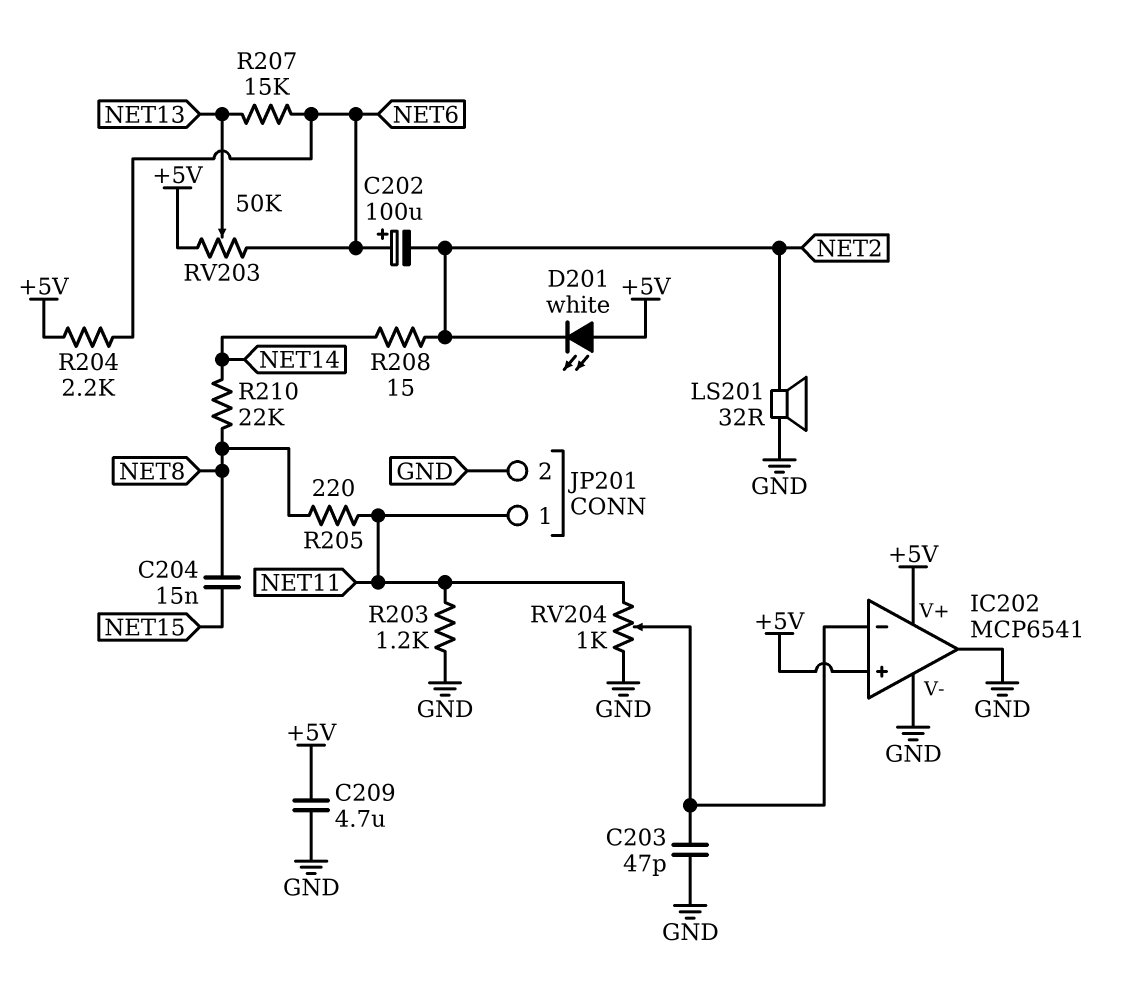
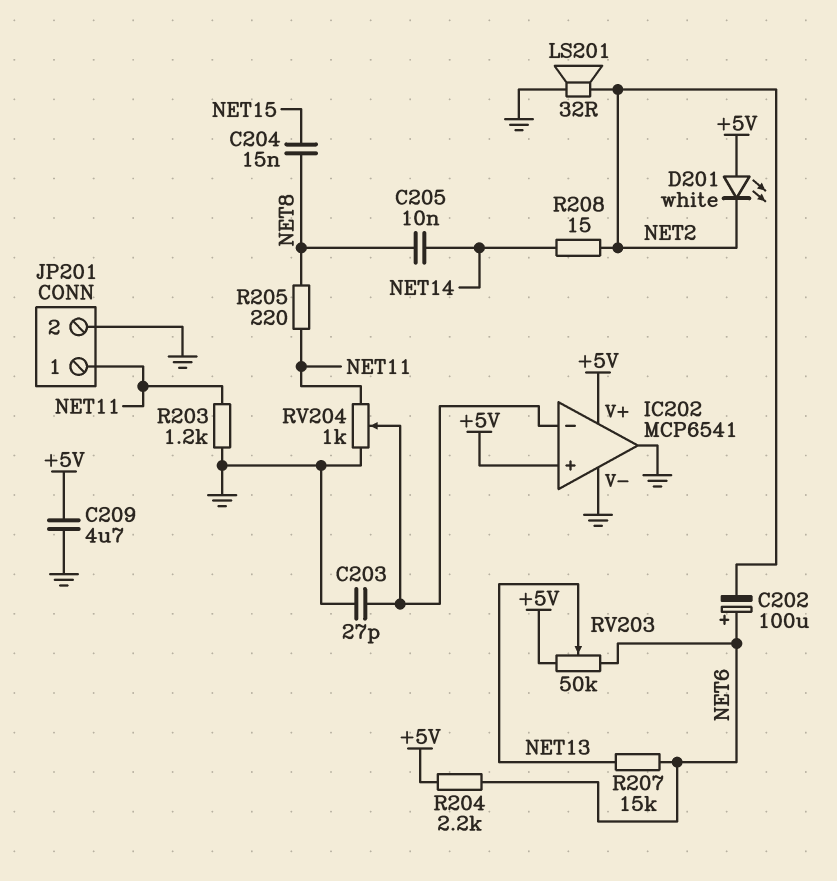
C203: 47pF (GND, IC202/in-) -> 27pF (GND, IC202/in-)
C205: none -> 10nF (NET8, NET14)
R210: 22k (NET8, NET14) -> none

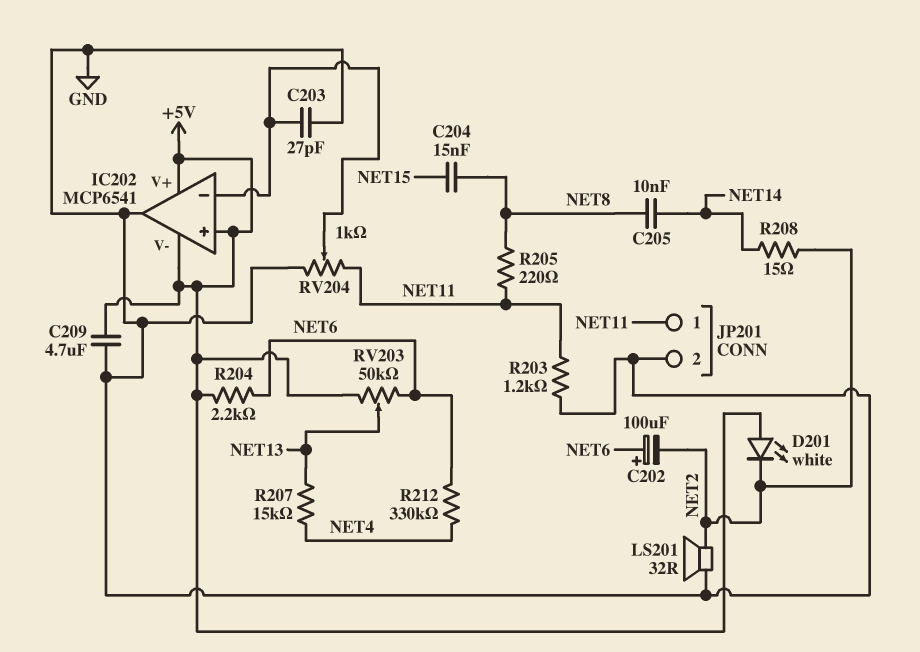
IC202 pin V-: GND -> +5V
R207: 15k (NET6, NET13) -> 15k (NET4, NET13)
R212: none -> 330k (NET4, NET6)

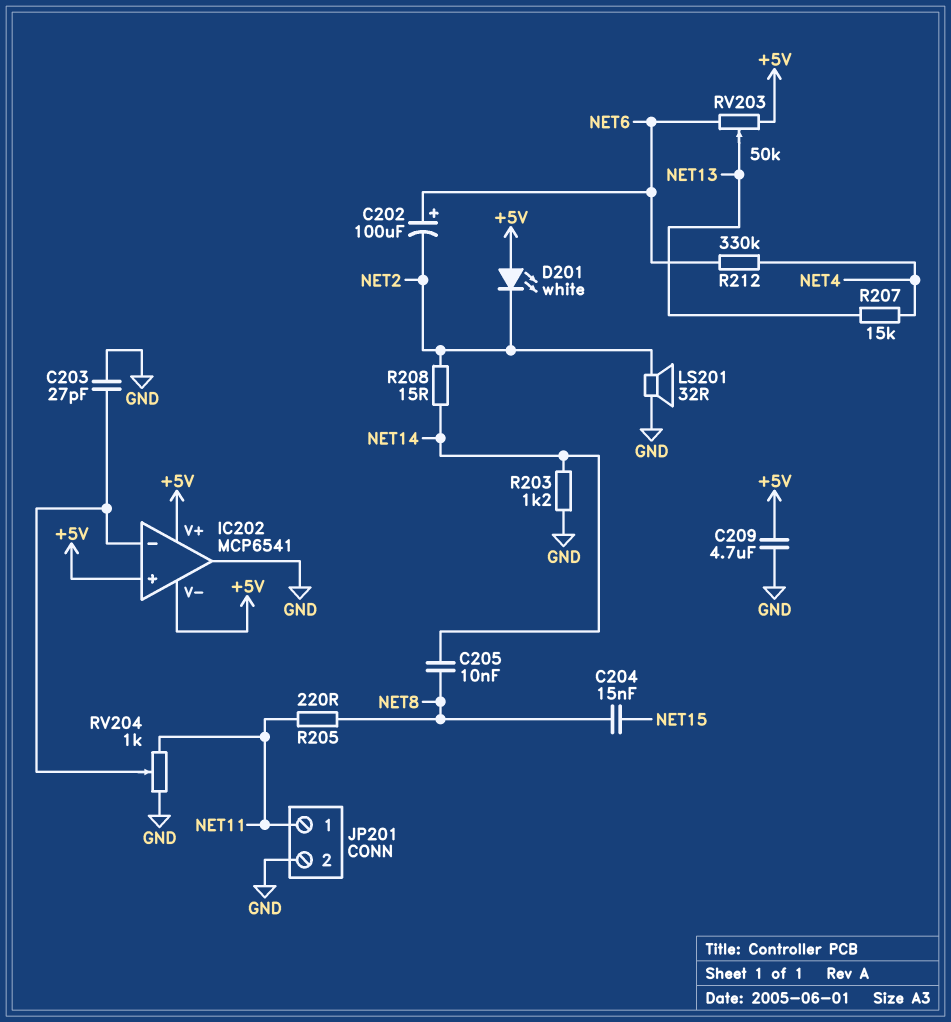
R203: 1.2k (GND, NET11) -> 1.2k (GND, NET14)
R204: 2.2k (+5V, NET6) -> none

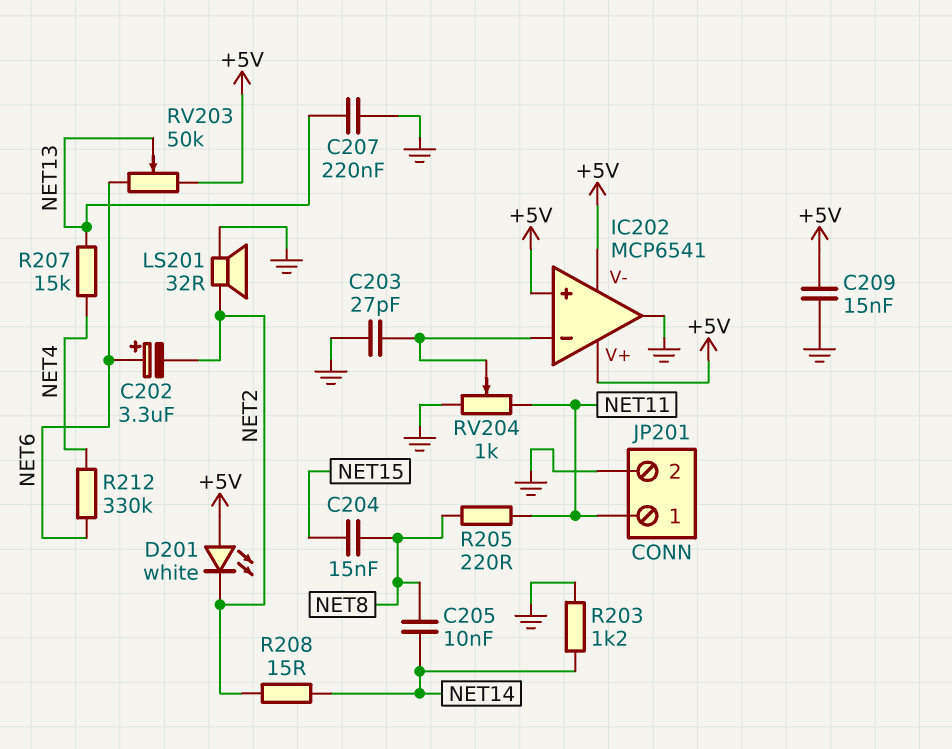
C202: 100uF (plus NET6, minus NET2) -> 3.3uF (plus NET6, minus NET2)
C207: none -> 220nF (GND, NET13)
C209: 4.7uF (+5V, GND) -> 15nF (+5V, GND)

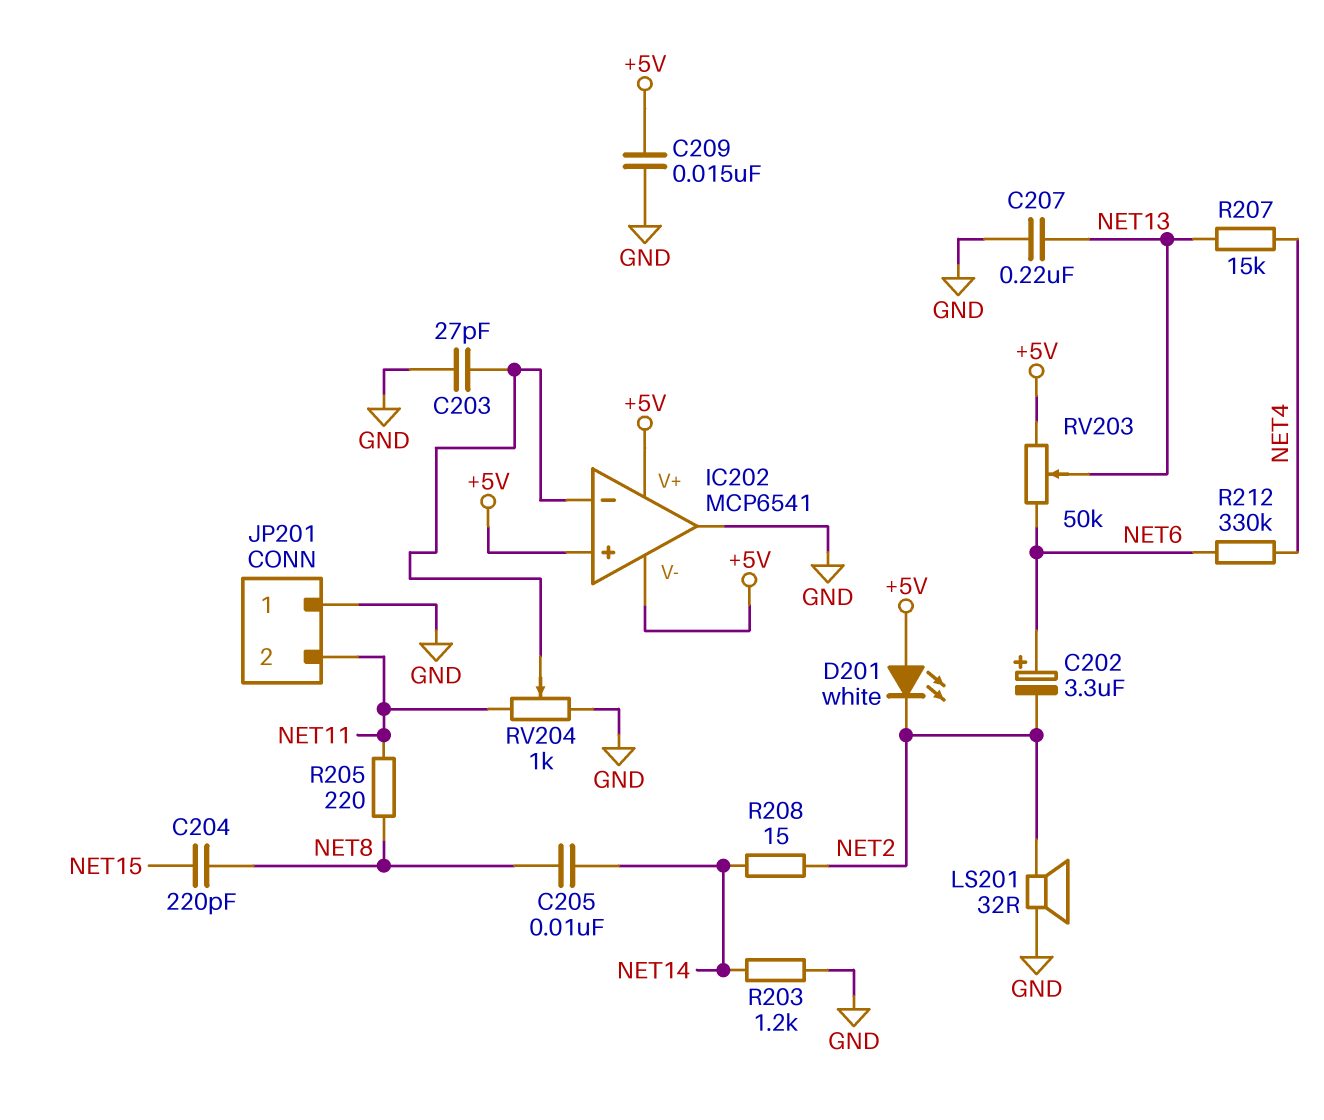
C204: 15nF (NET8, NET15) -> 220pF (NET8, NET15)
JP201 pin 1: NET11 -> GND
JP201 pin 2: GND -> NET11

